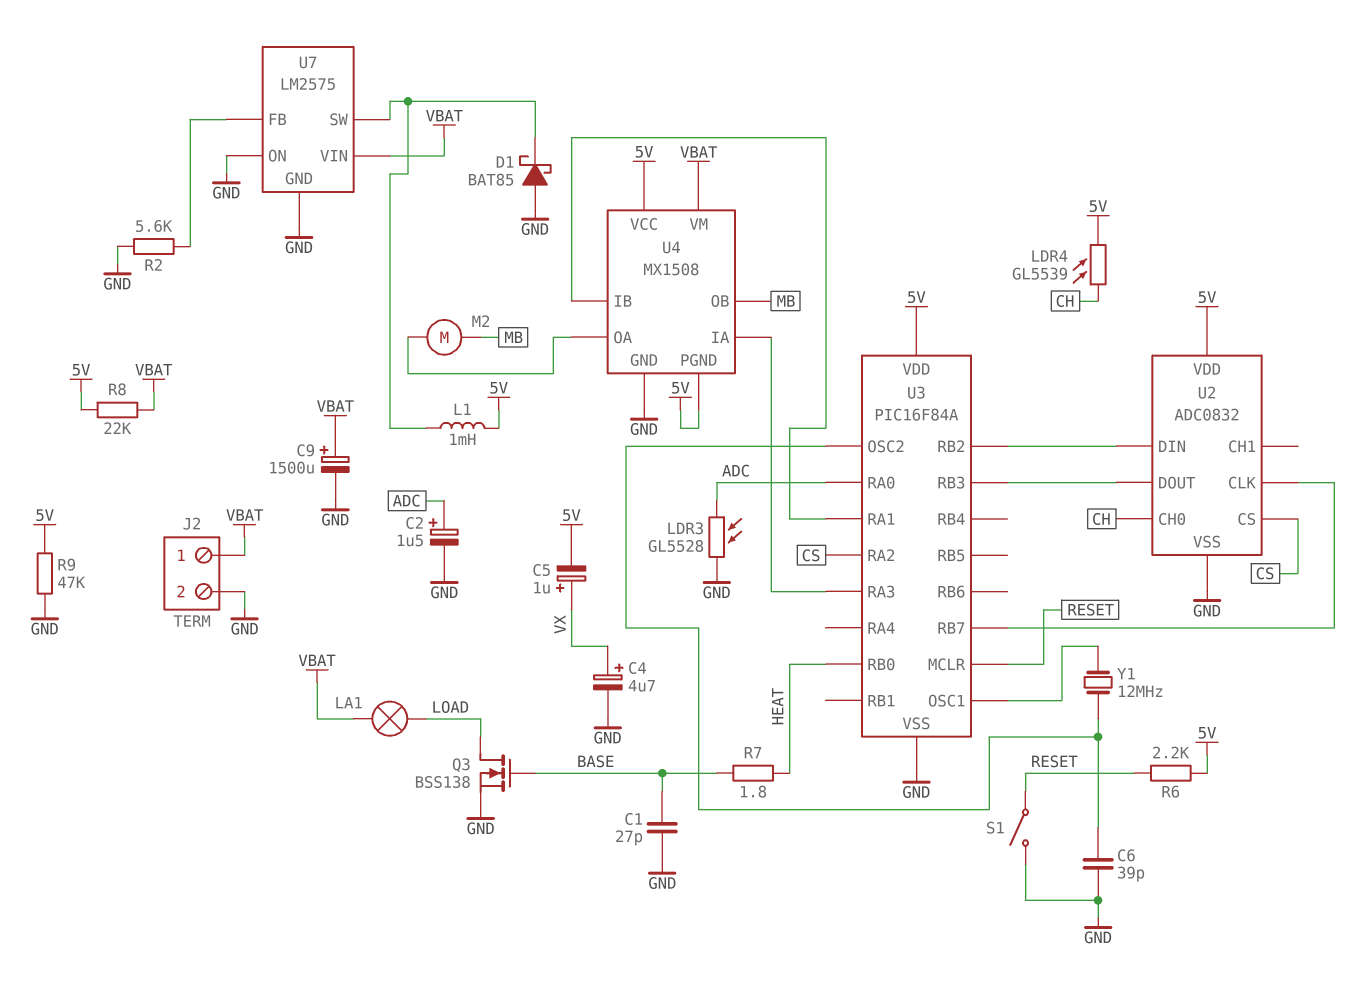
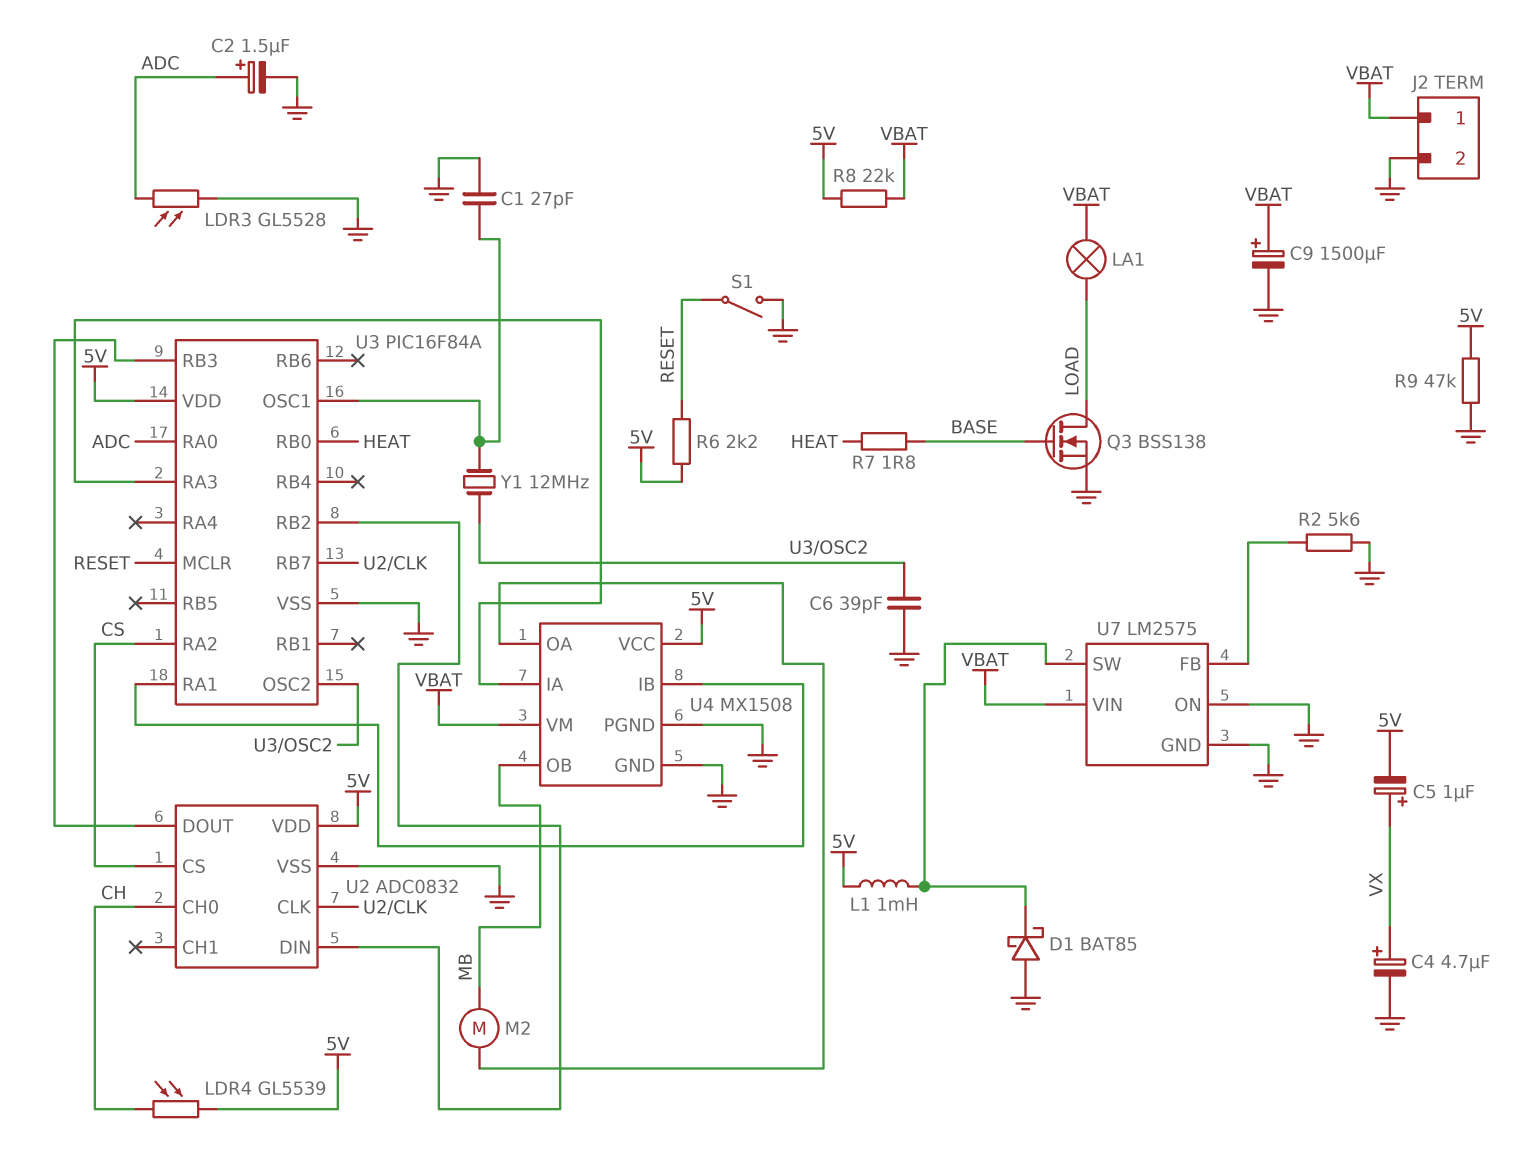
C1: 27pF (BASE, GND) -> 27pF (GND, U3/OSC1)
U4 pin PGND: 5V -> GND

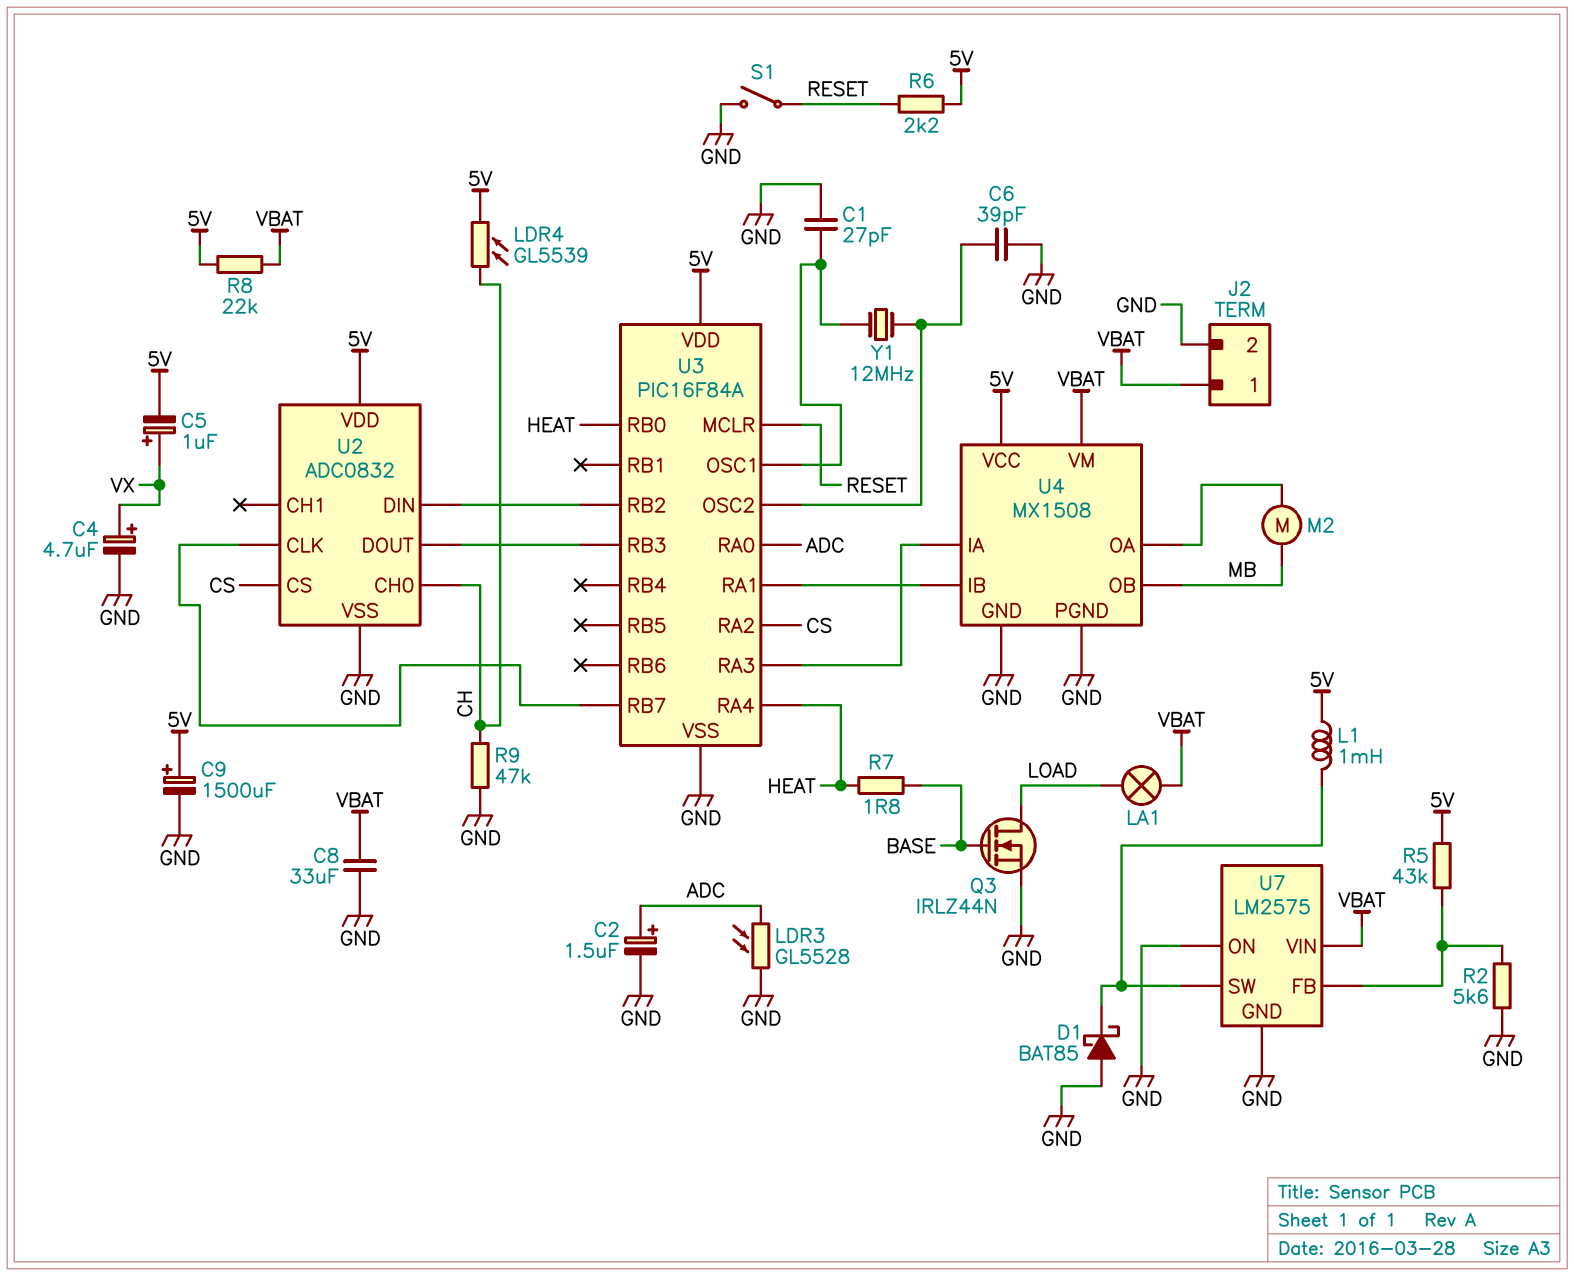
C8: none -> 33uF (GND, VBAT)
C9: 1500uF (plus VBAT, minus GND) -> 1500uF (plus 5V, minus GND)
Q3: NMOS BSS138 (G BASE, D LOAD, S GND) -> NMOS IRLZ44N (G BASE, D LOAD, S GND)
R5: none -> 43k (5V, U7/FB)
R9: 47k (5V, GND) -> 47k (CH, GND)
U3 pin RA4: none -> HEAT

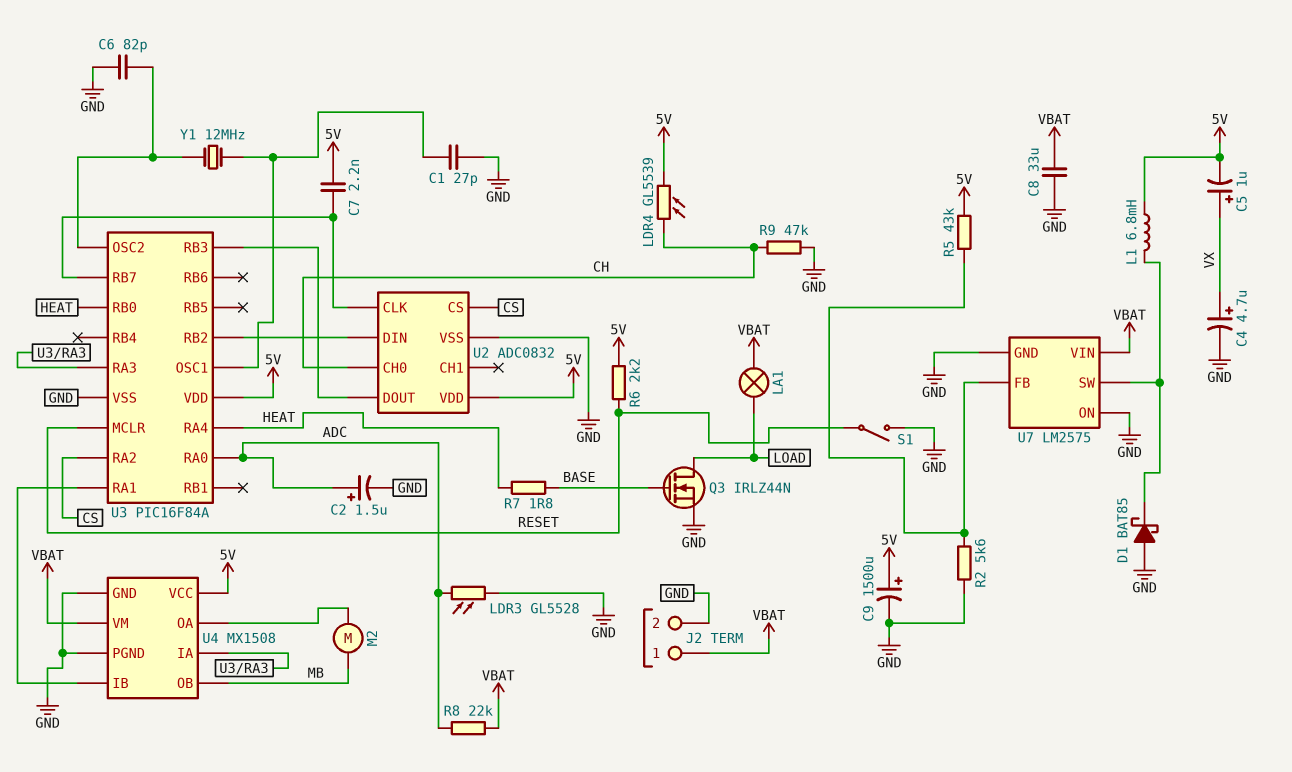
C6: 39pF (GND, U3/OSC2) -> 82pF (GND, U3/OSC2)
C7: none -> 2.2nF (5V, U2/CLK)
L1: 1mH (5V, U7/SW) -> 6.8mH (5V, U7/SW)
R8: 22k (5V, VBAT) -> 22k (ADC, VBAT)

